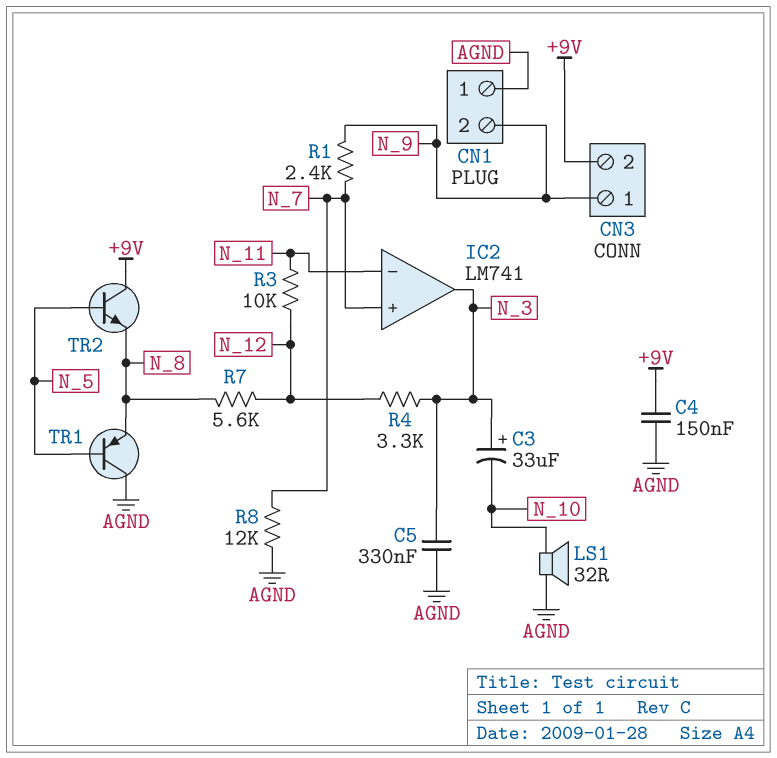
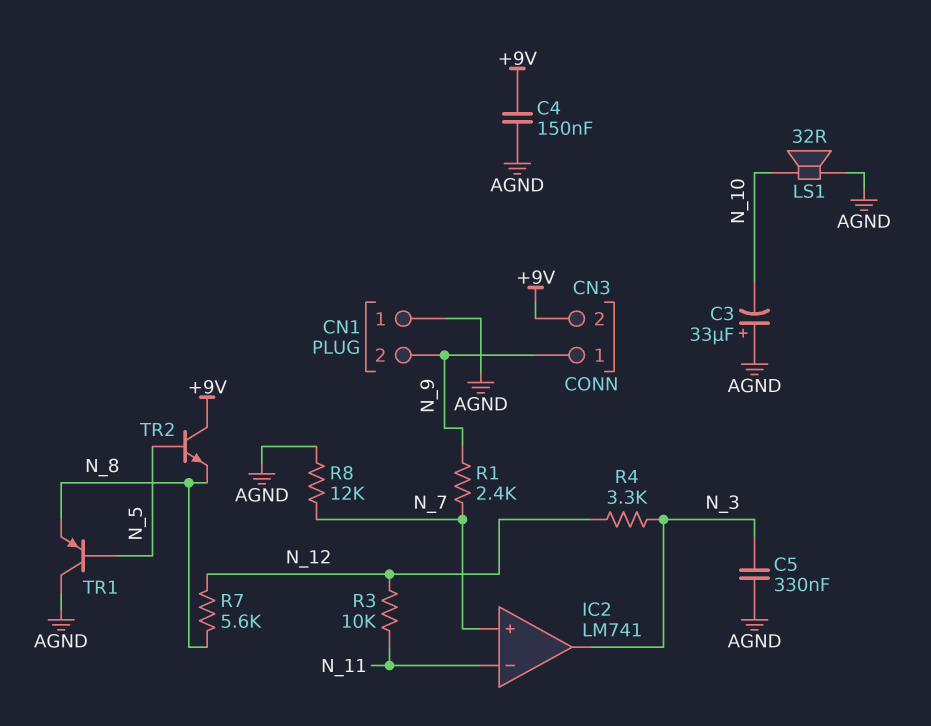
C3: 33uF (plus N_3, minus N_10) -> 33uF (plus AGND, minus N_10)

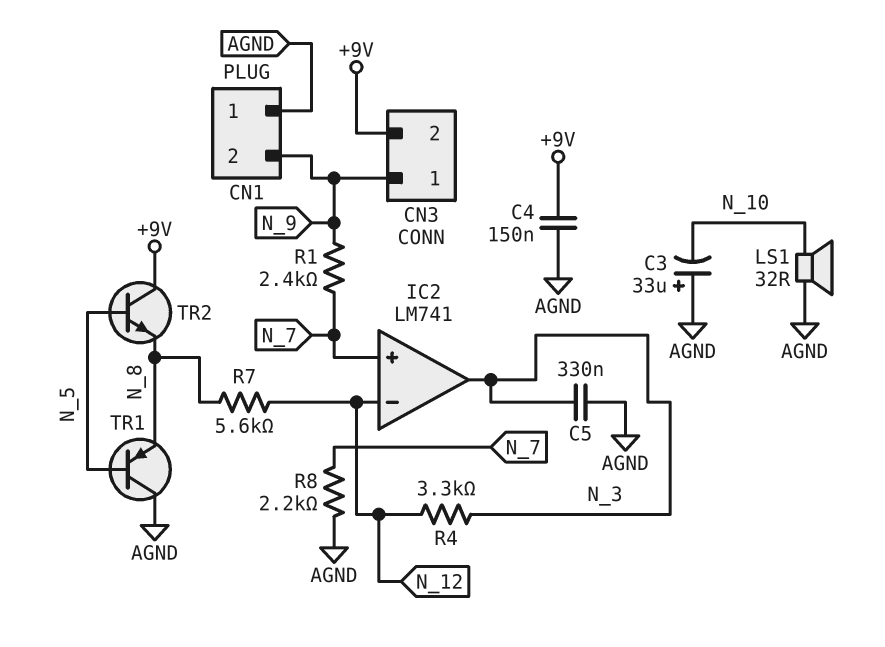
IC2 pin in-: N_11 -> N_12
R3: 10k (N_11, N_12) -> none
R8: 12k (AGND, N_7) -> 2.2k (AGND, N_7)

